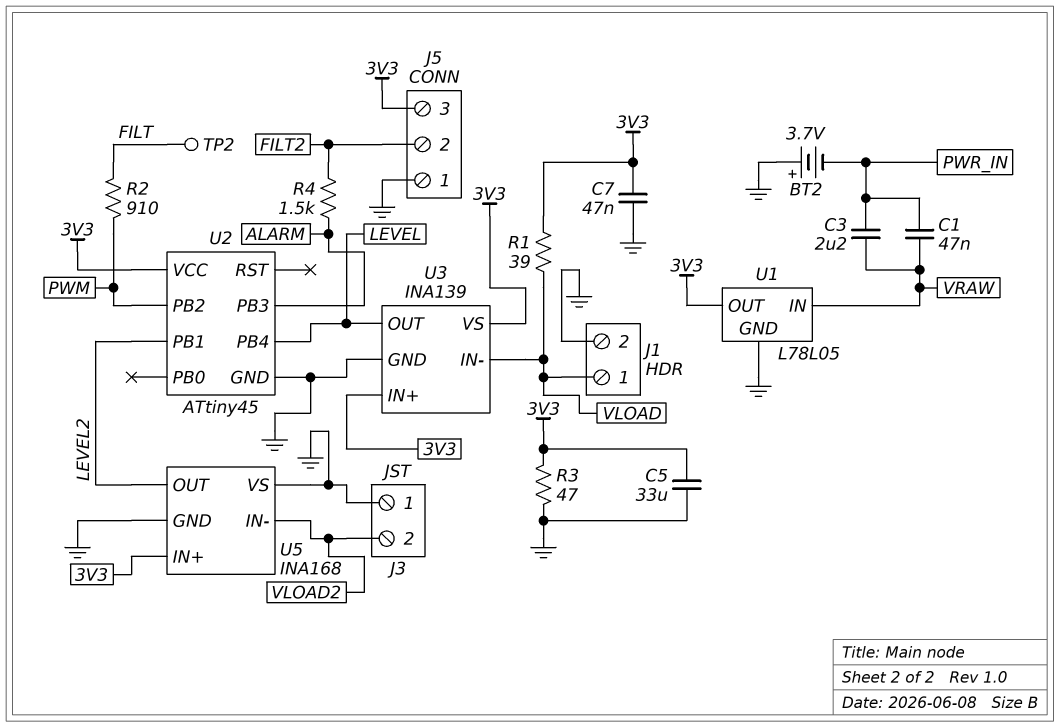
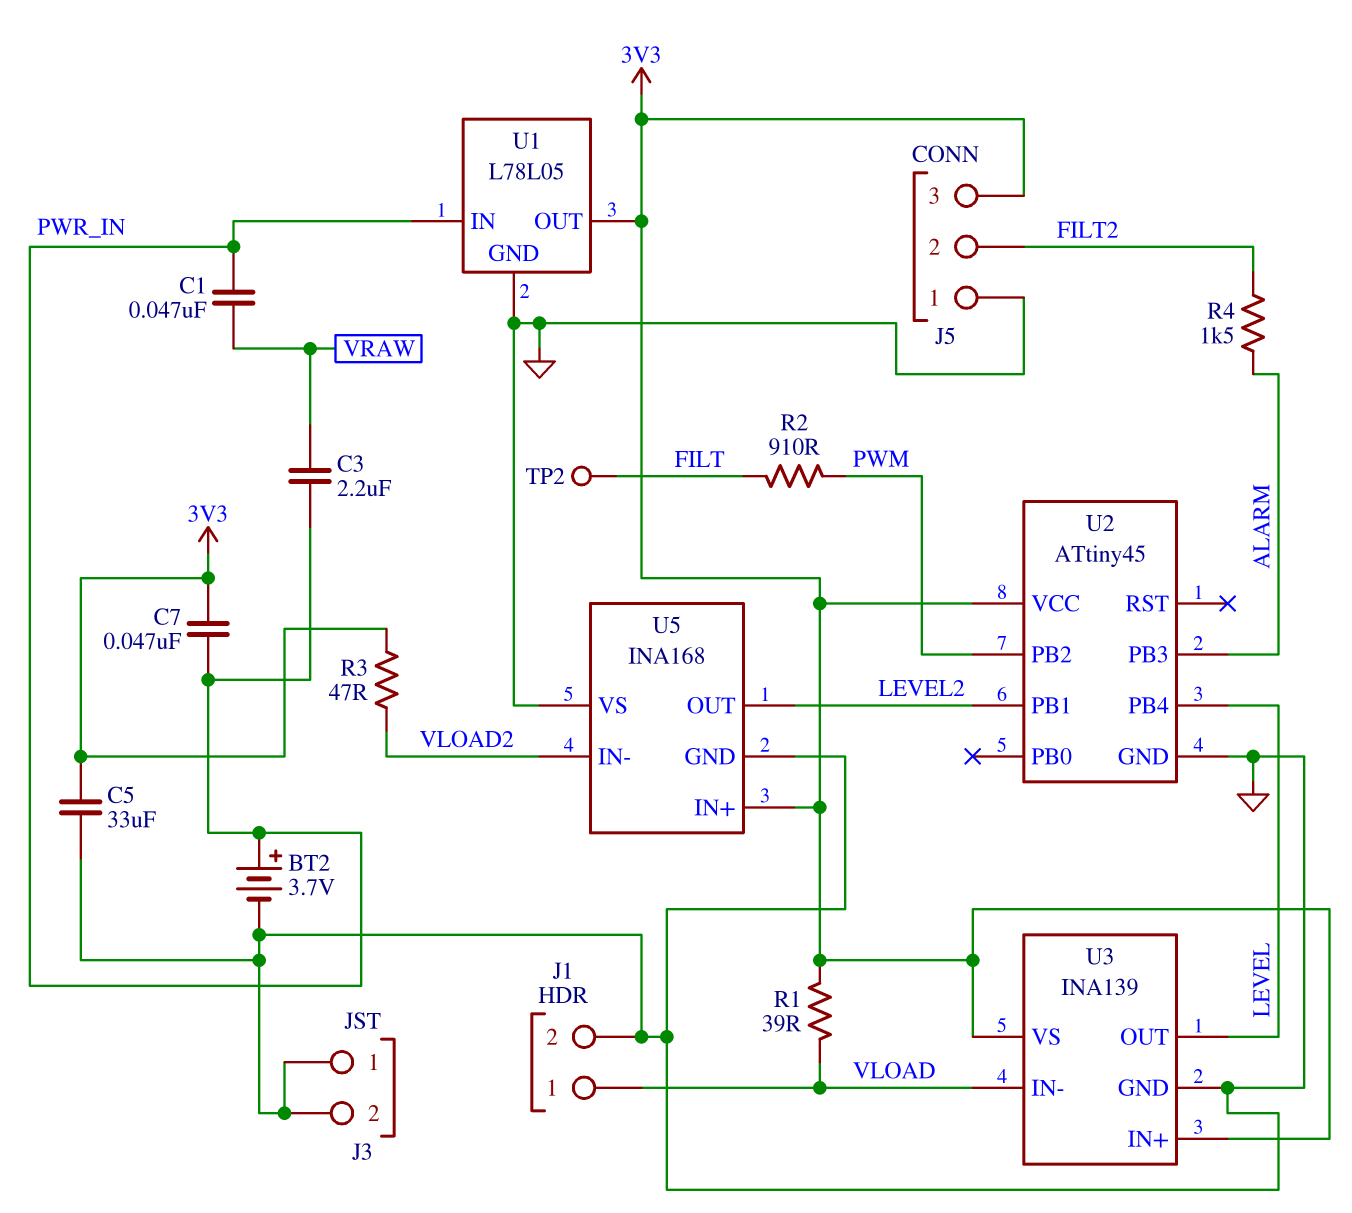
BT2: 3.7V (plus GND, minus PWR_IN) -> 3.7V (plus PWR_IN, minus GND)
C7: 47nF (3V3, GND) -> 47nF (3V3, PWR_IN)
J3 pin 2: VLOAD2 -> GND
R3: 47 (3V3, GND) -> 47 (3V3, VLOAD2)
U1 pin IN: VRAW -> PWR_IN

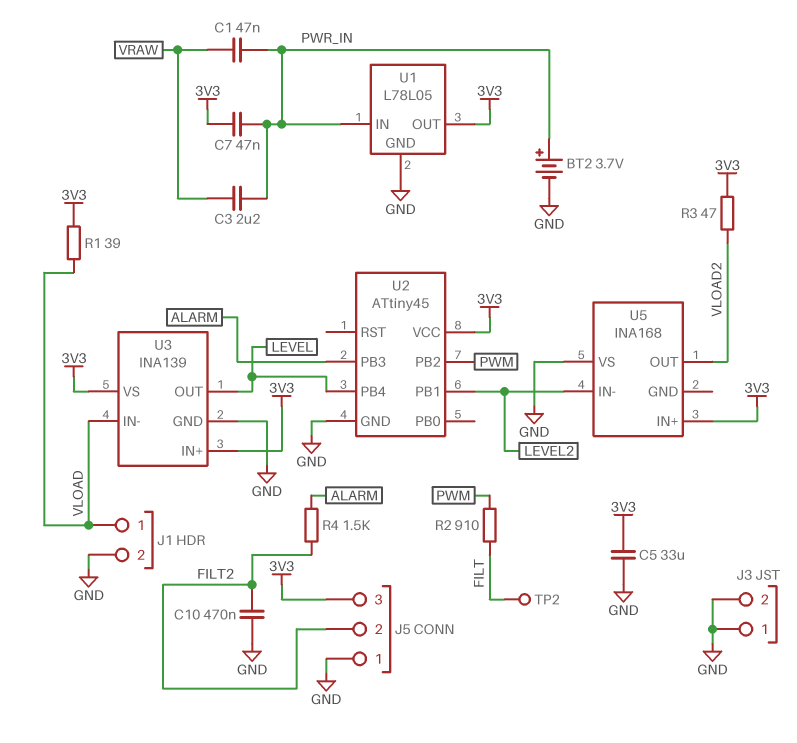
C10: none -> 470nF (FILT2, GND)
U5 pin GND: GND -> none
U5 pin IN-: VLOAD2 -> LEVEL2
U5 pin OUT: LEVEL2 -> VLOAD2

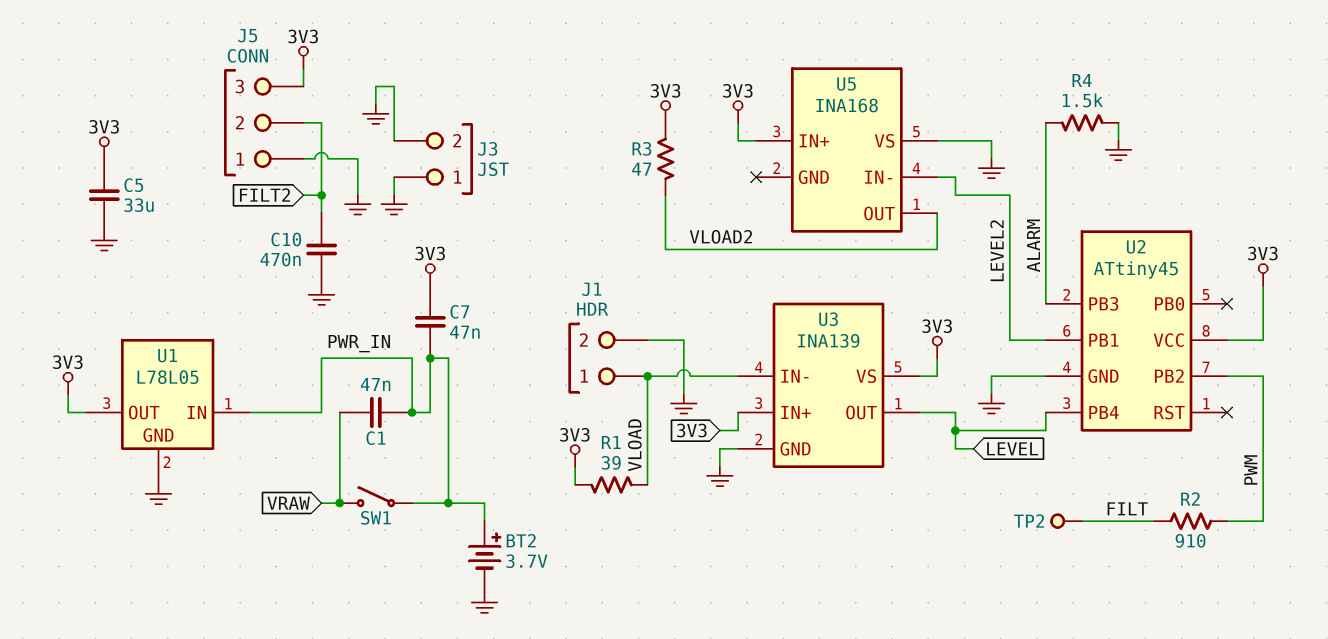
C3: 2.2uF (PWR_IN, VRAW) -> none
R4: 1.5k (ALARM, FILT2) -> 1.5k (ALARM, GND)
SW1: none -> switch (PWR_IN, VRAW)

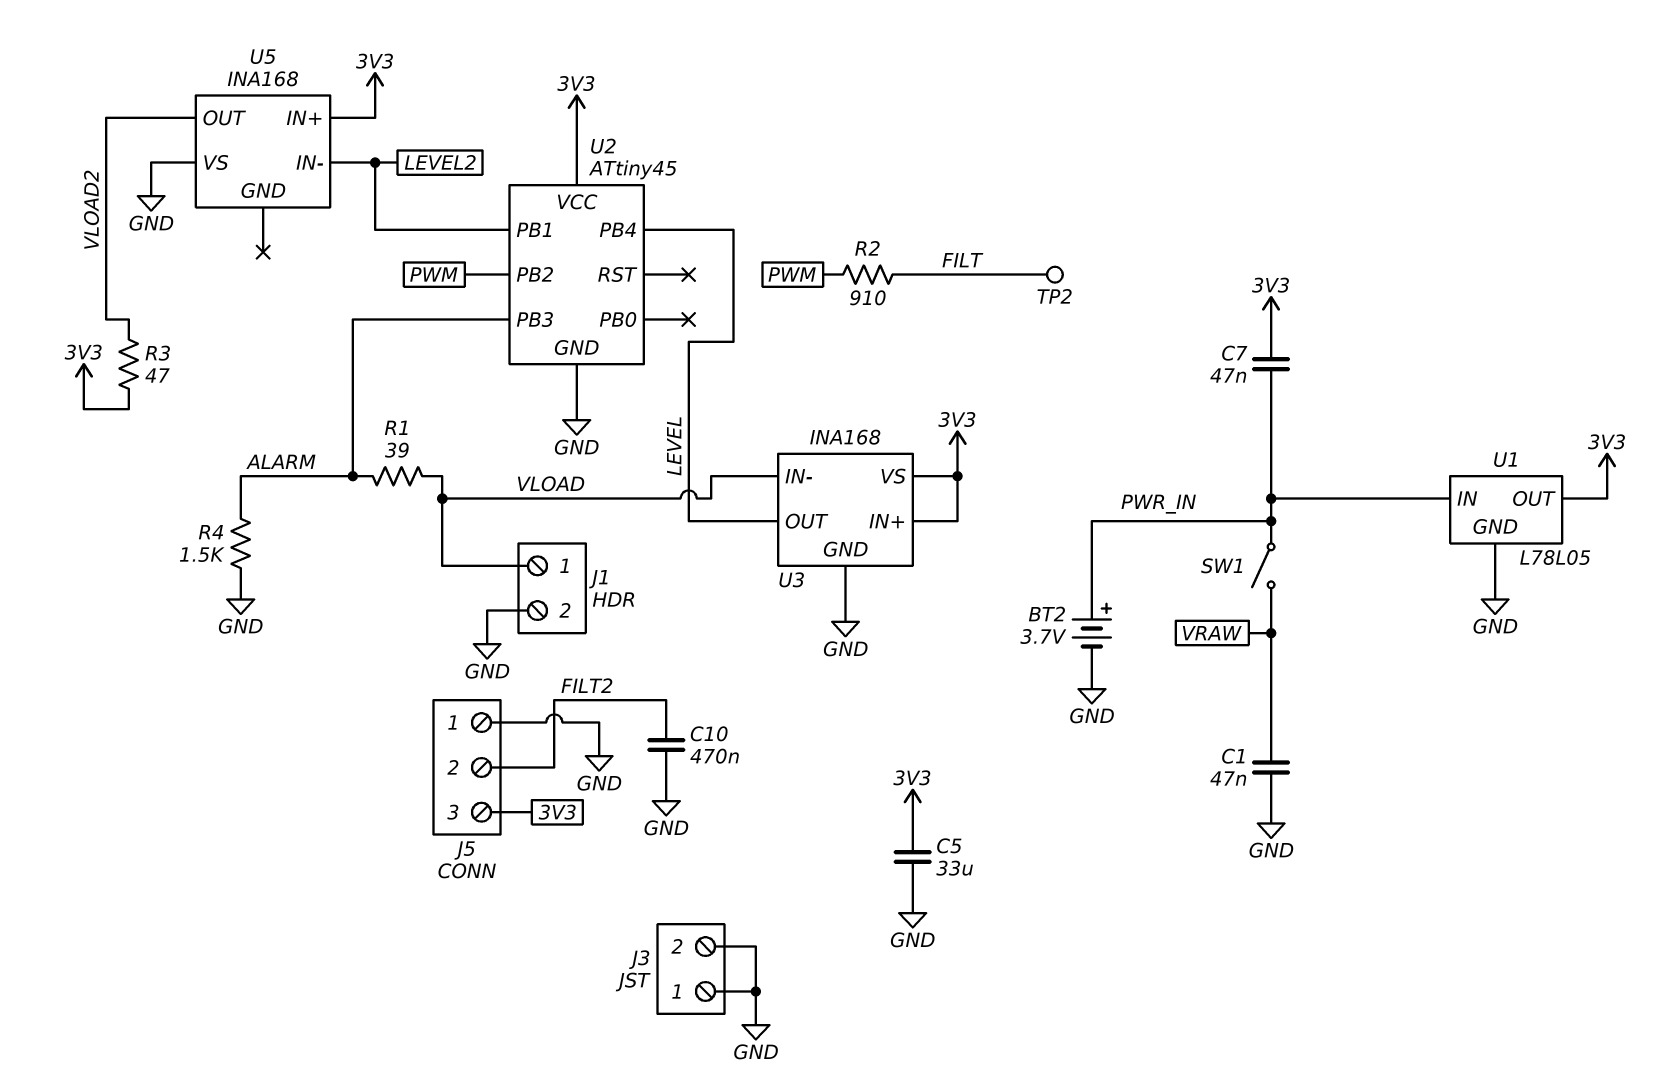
C1: 47nF (PWR_IN, VRAW) -> 47nF (GND, VRAW)
R1: 39 (3V3, VLOAD) -> 39 (ALARM, VLOAD)
U3: INA139 -> INA168

